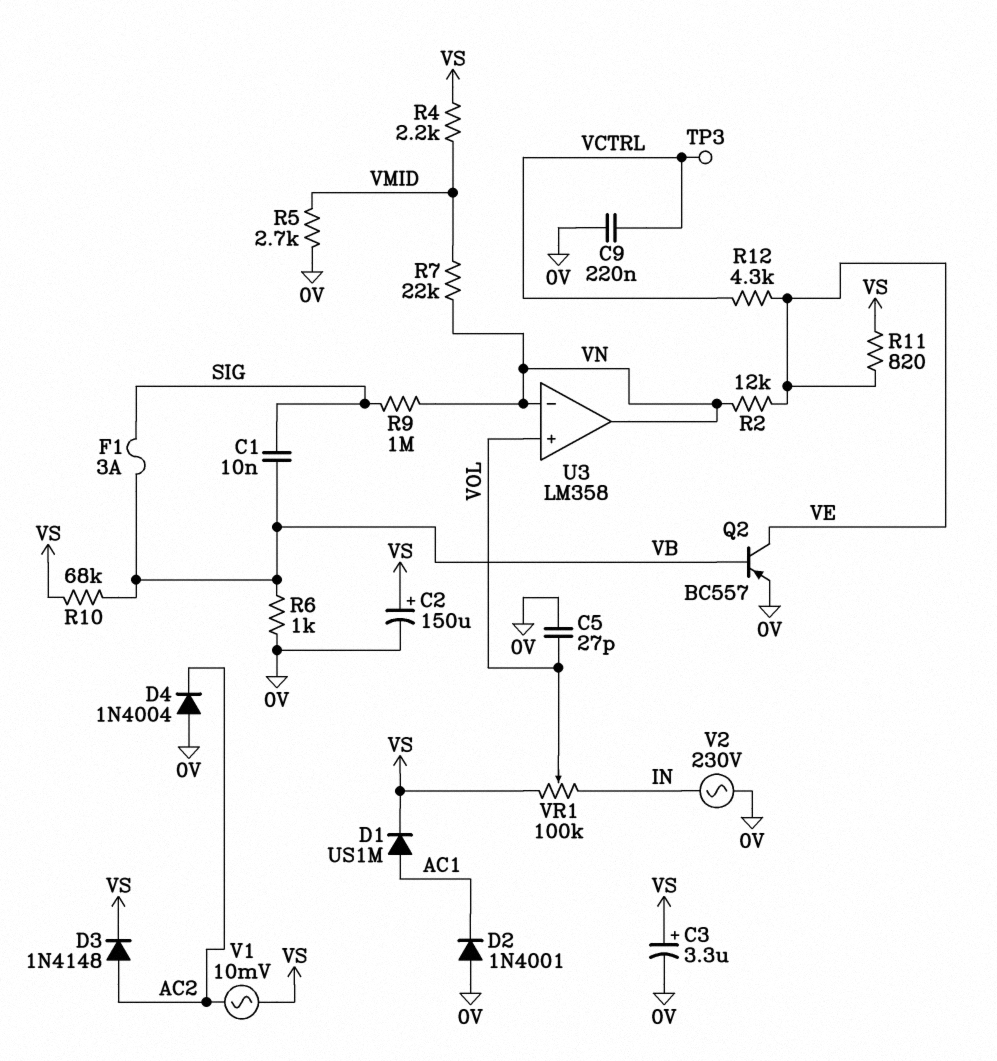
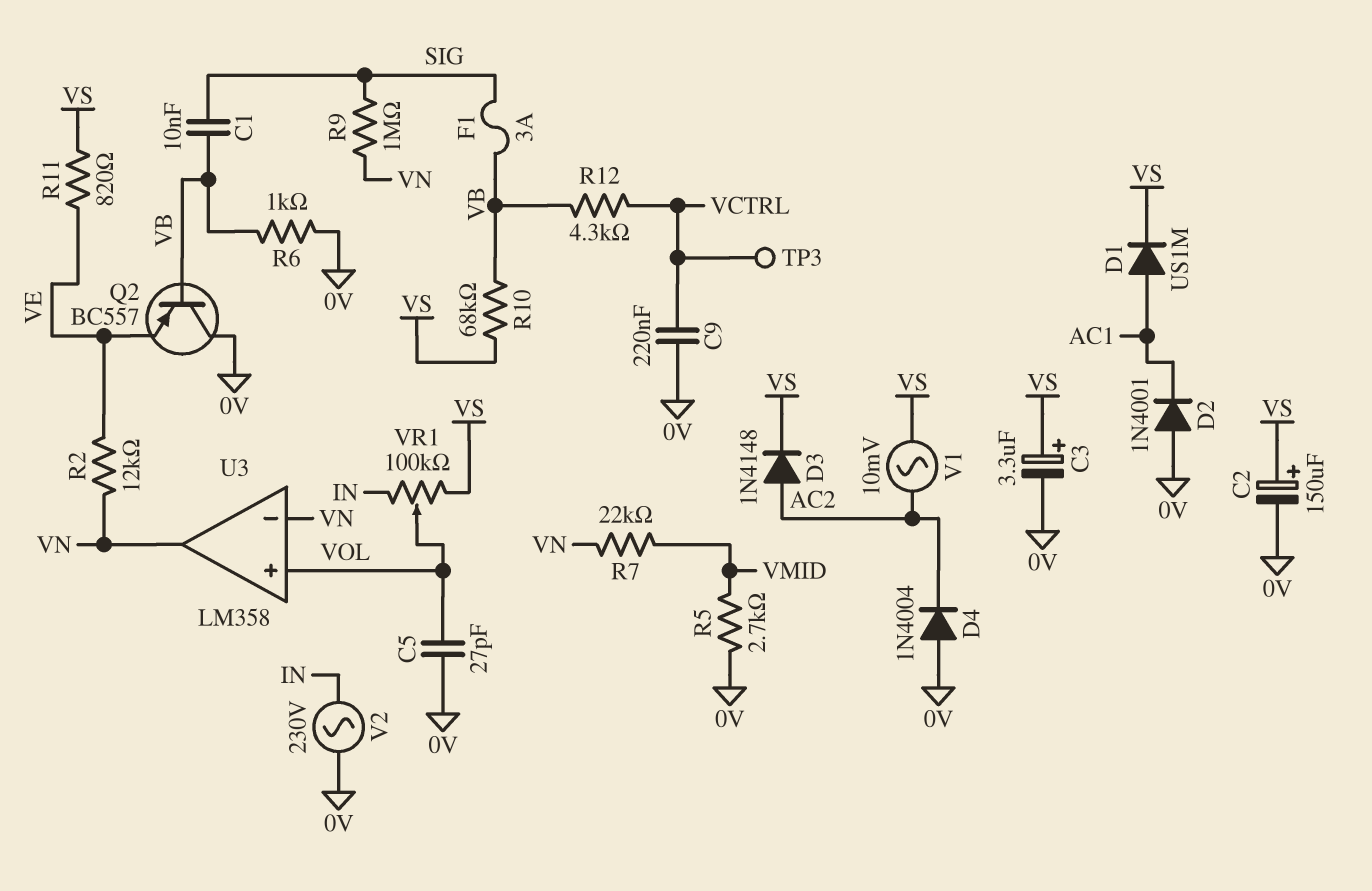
Q2: PNP BC557 (B VB, C VE, E 0V) -> PNP BC557 (B VB, C 0V, E VE)
R4: 2.2k (VMID, VS) -> none
R12: 4.3k (VCTRL, VE) -> 4.3k (VB, VCTRL)

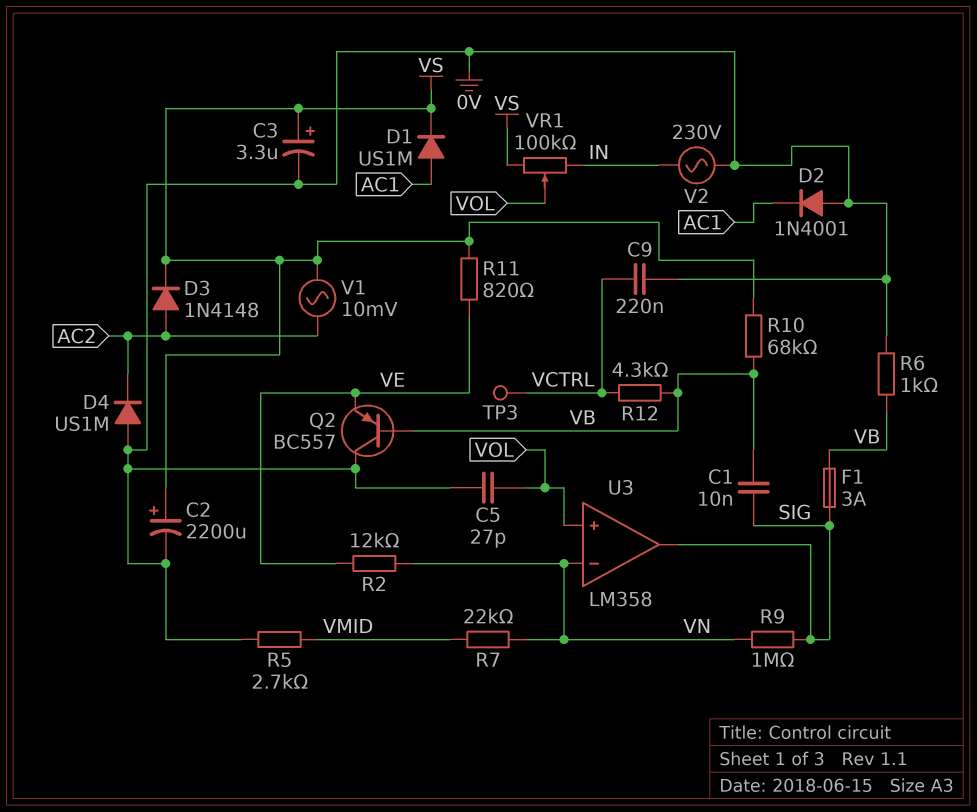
C2: 150uF (plus VS, minus 0V) -> 2200uF (plus VS, minus 0V)
D4: diode 1N4004 (A 0V, K AC2) -> diode US1M (A 0V, K AC2)
U3 pin out: VN -> SIG

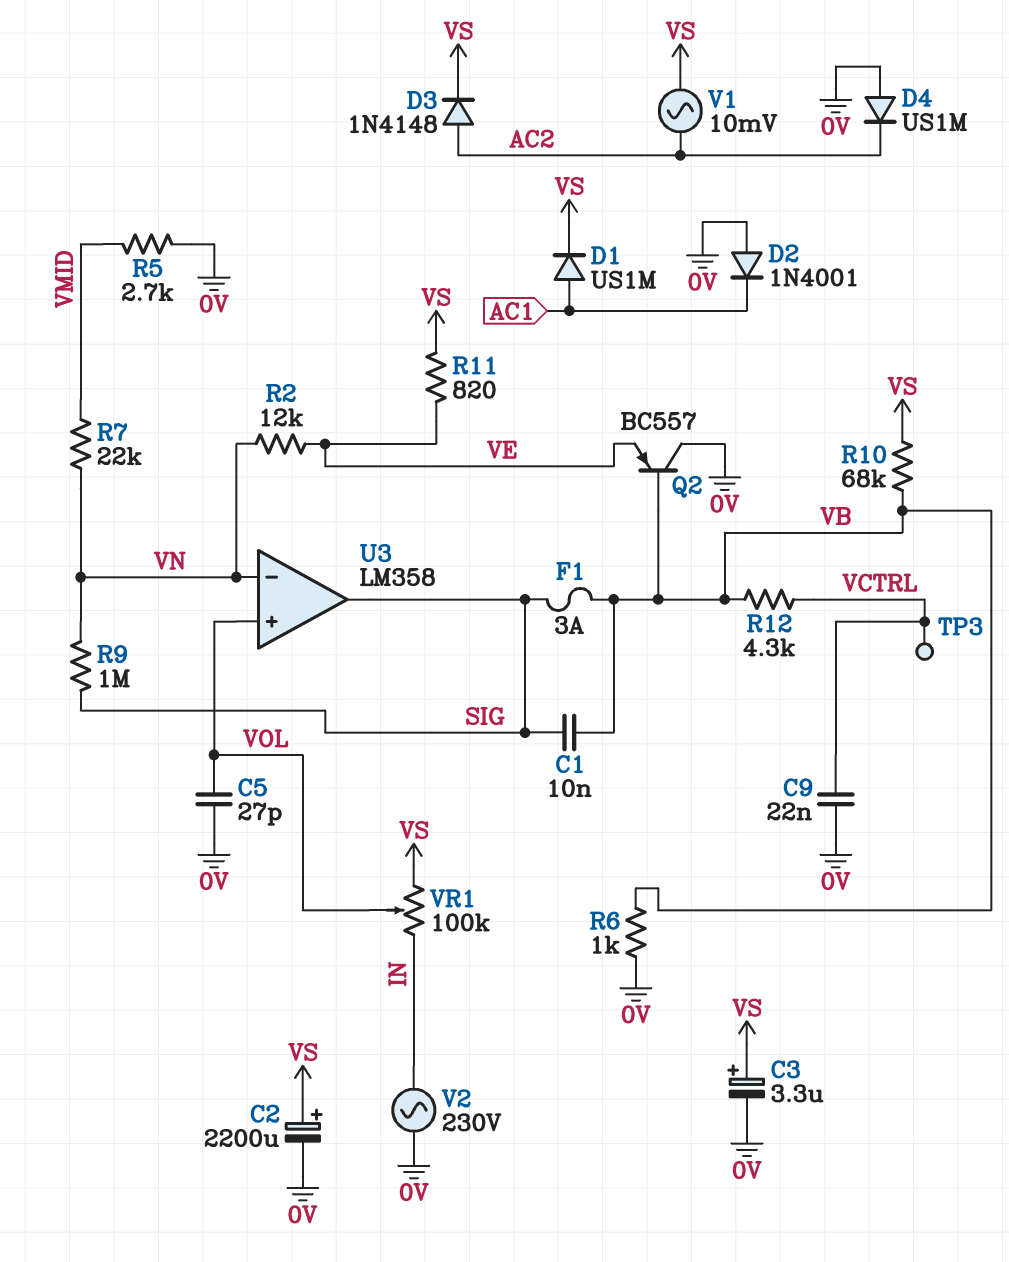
C9: 220nF (0V, VCTRL) -> 22nF (0V, VCTRL)

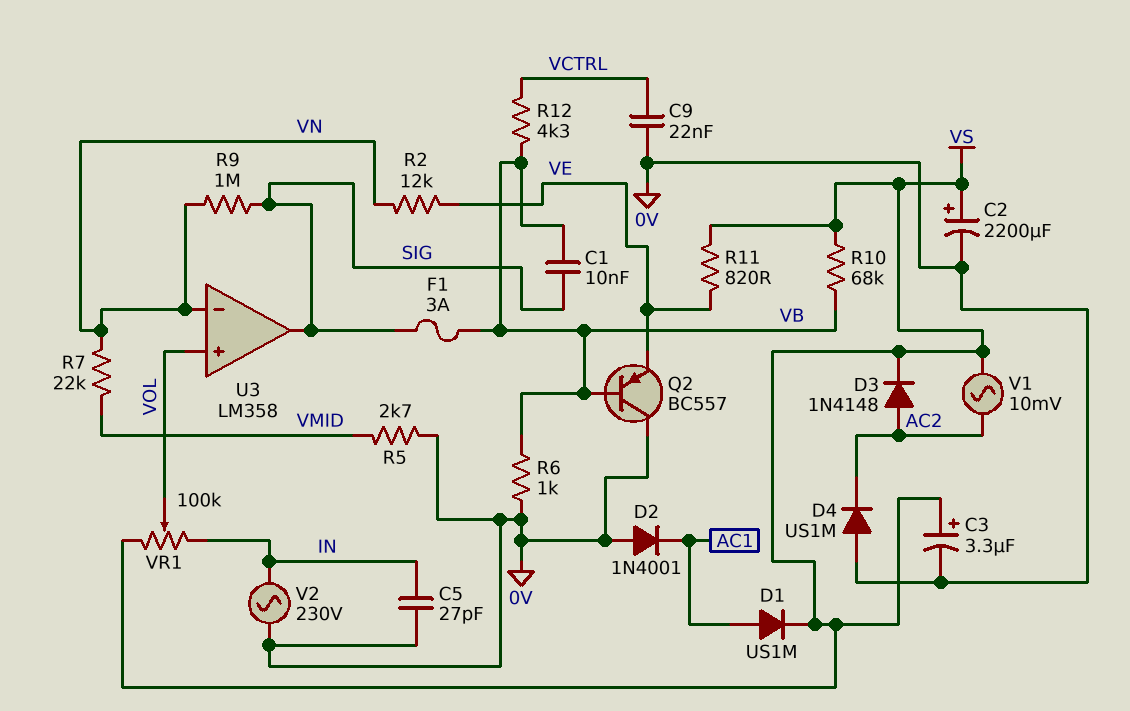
C5: 27pF (0V, VOL) -> 27pF (0V, IN)
TP3: test point (VCTRL) -> none

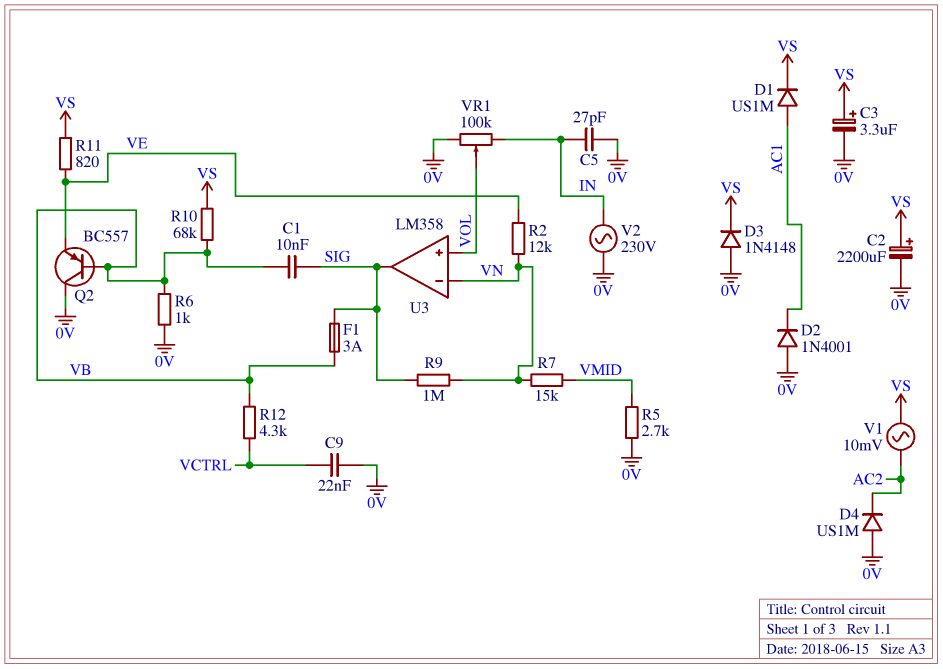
D3: diode 1N4148 (A AC2, K VS) -> diode 1N4148 (A 0V, K VS)
R7: 22k (VMID, VN) -> 15k (VMID, VN)
VR1: 100k (IN, VS, wiper VOL) -> 100k (0V, IN, wiper VOL)

